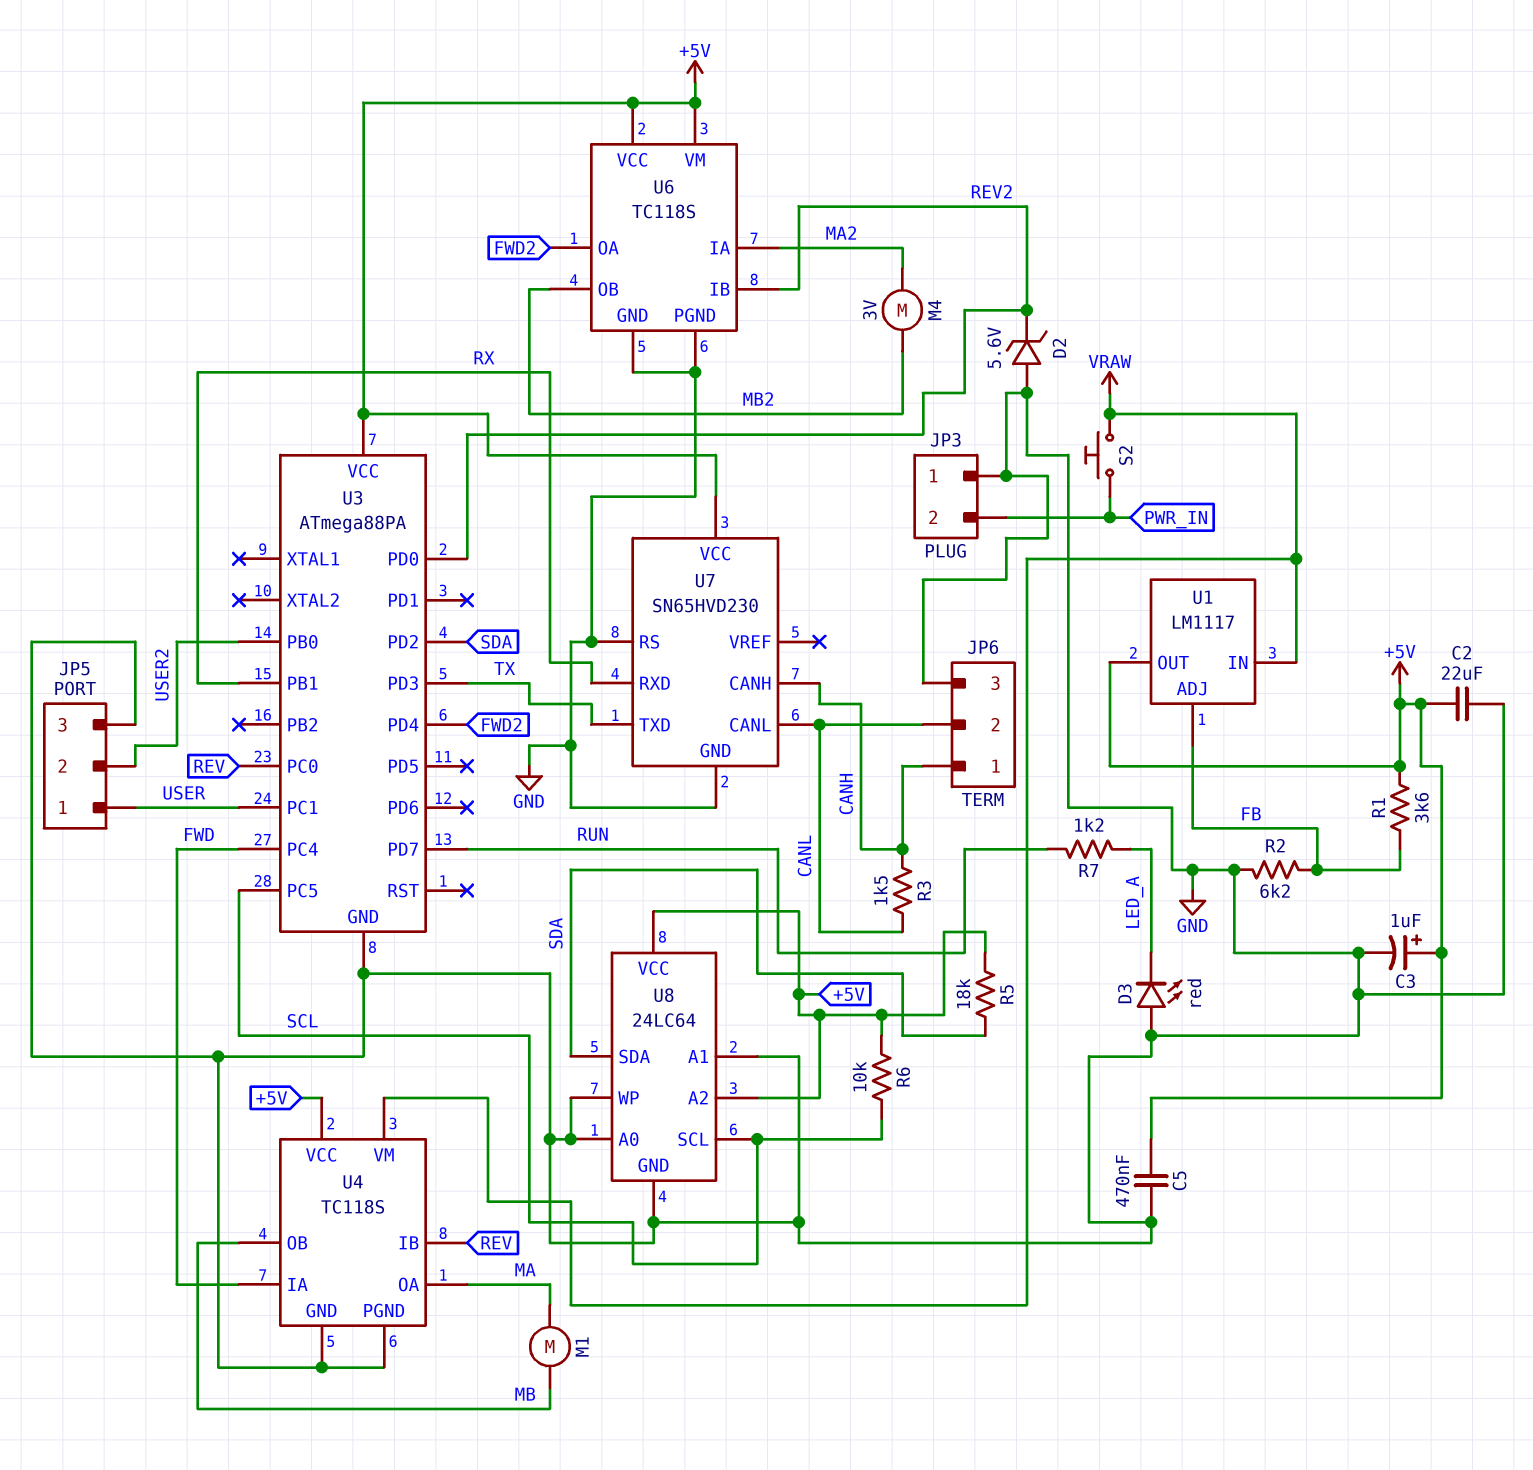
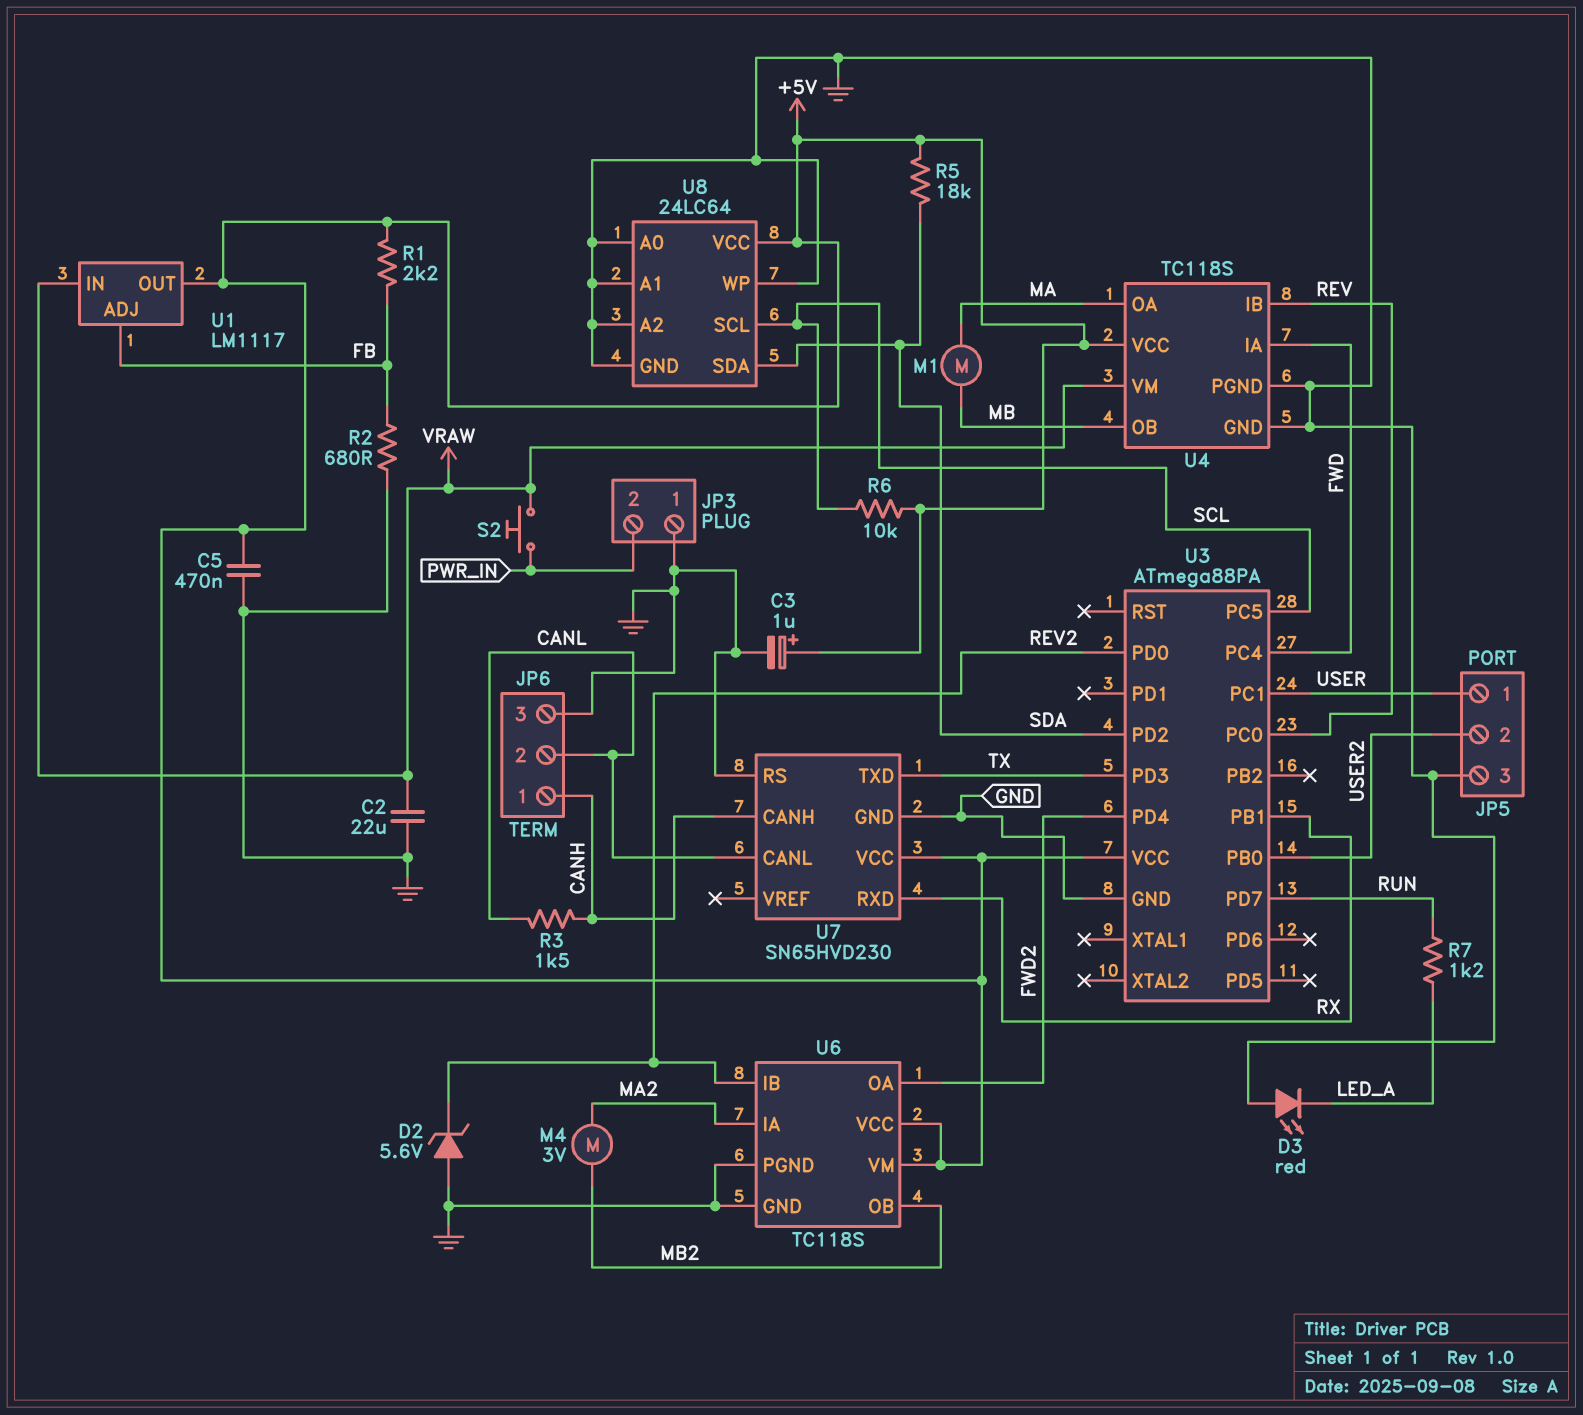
C2: 22uF (+5V, GND) -> 22uF (GND, VRAW)
R1: 3.6k (+5V, FB) -> 2.2k (+5V, FB)
R2: 6.2k (FB, GND) -> 680 (FB, GND)
U8 pin A2: +5V -> GND

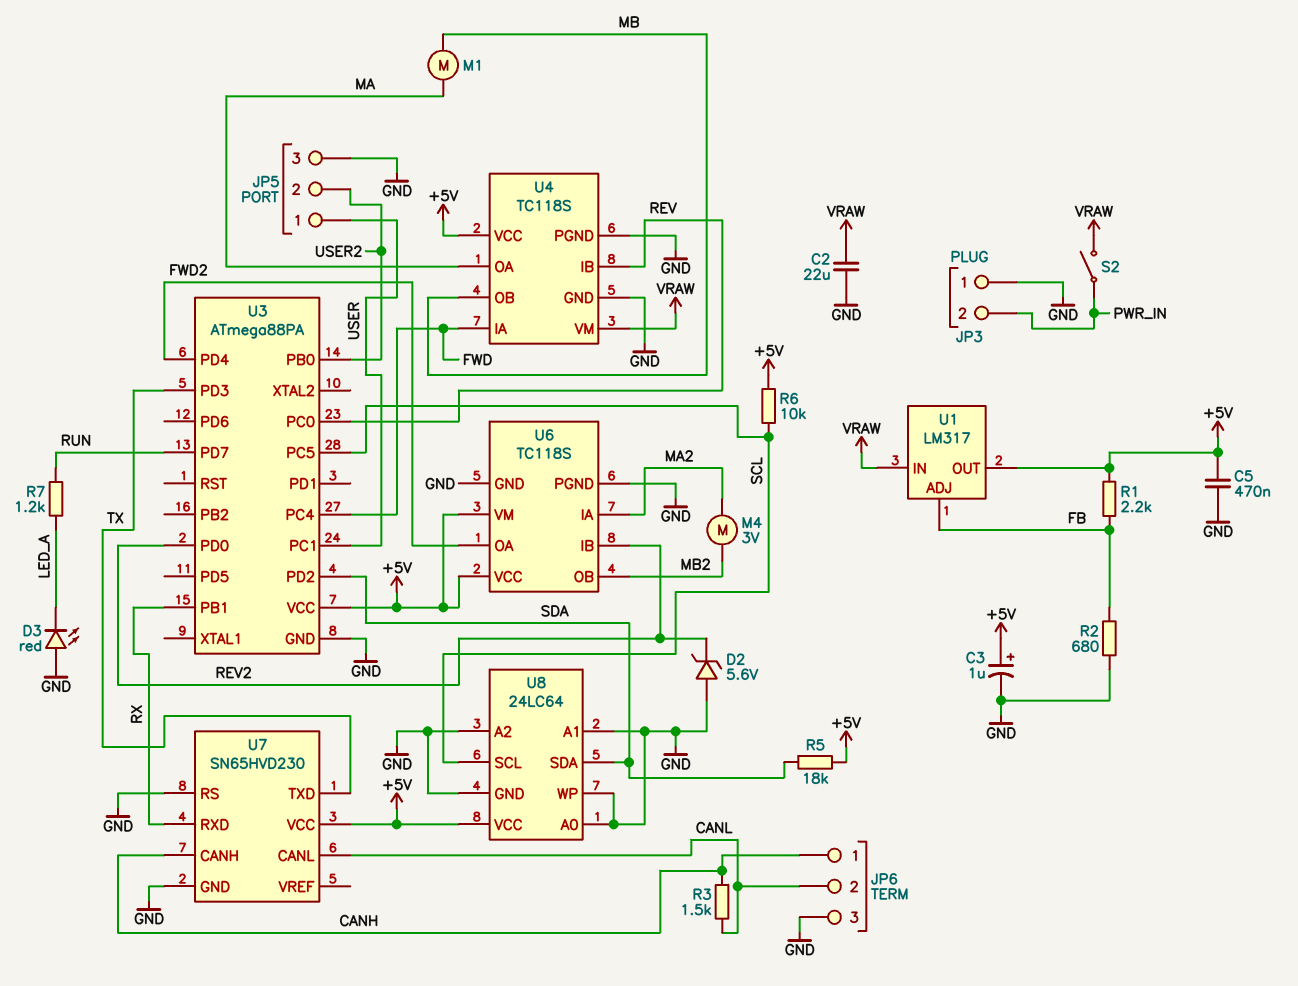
S2: button (PWR_IN, VRAW) -> switch (PWR_IN, VRAW)
U1: LM1117 -> LM317

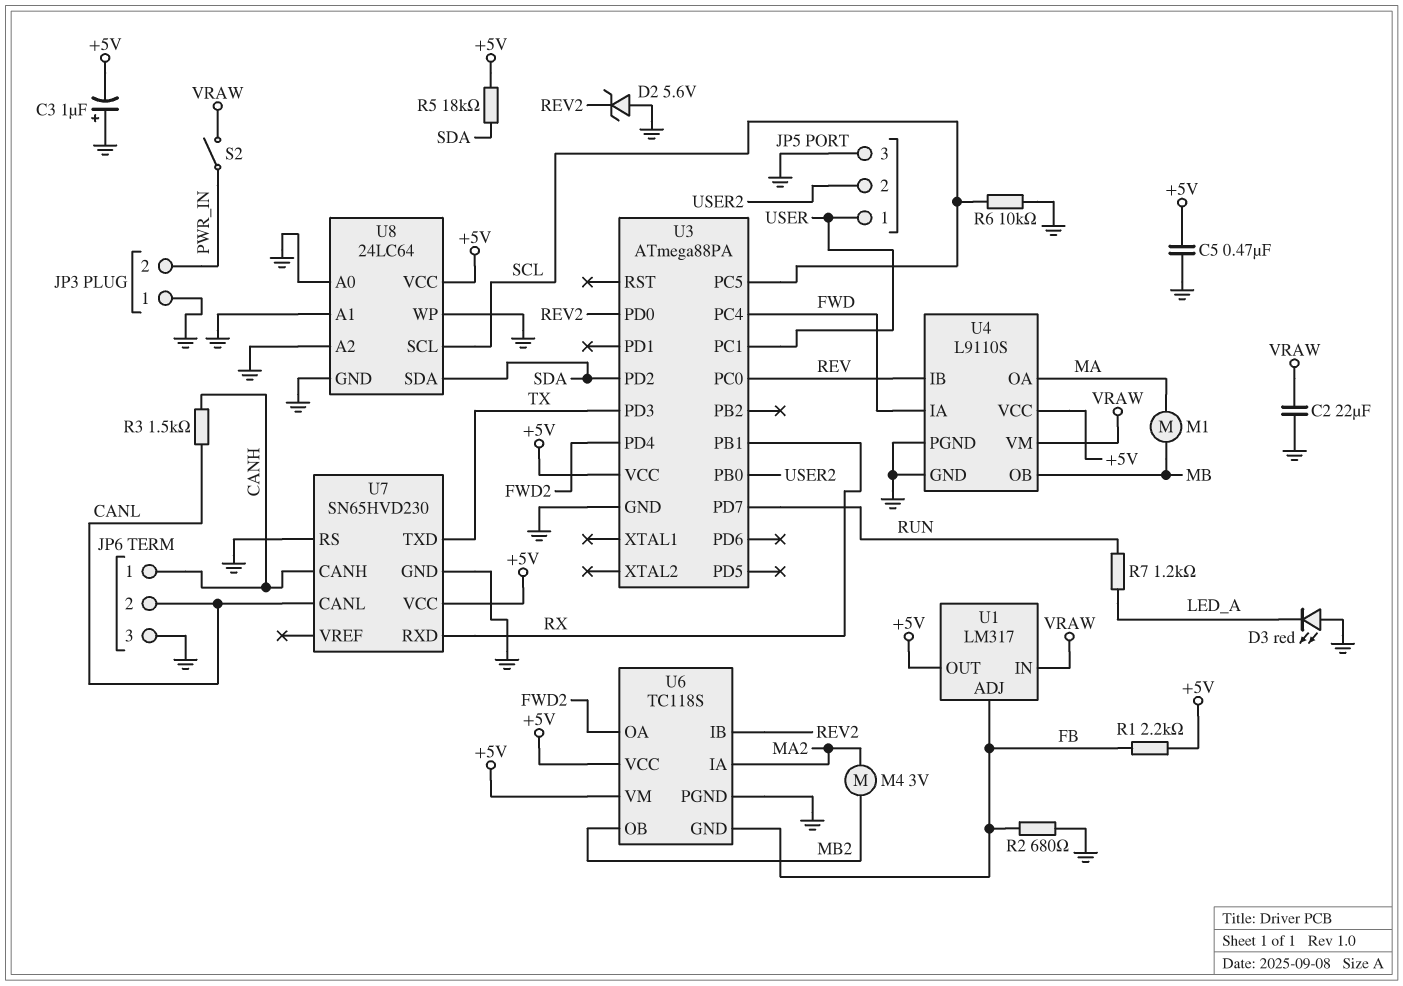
C3: 1uF (plus +5V, minus GND) -> 1uF (plus GND, minus +5V)
R6: 10k (+5V, SCL) -> 10k (GND, SCL)
U4: TC118S -> L9110S
U6 pin GND: GND -> FB

